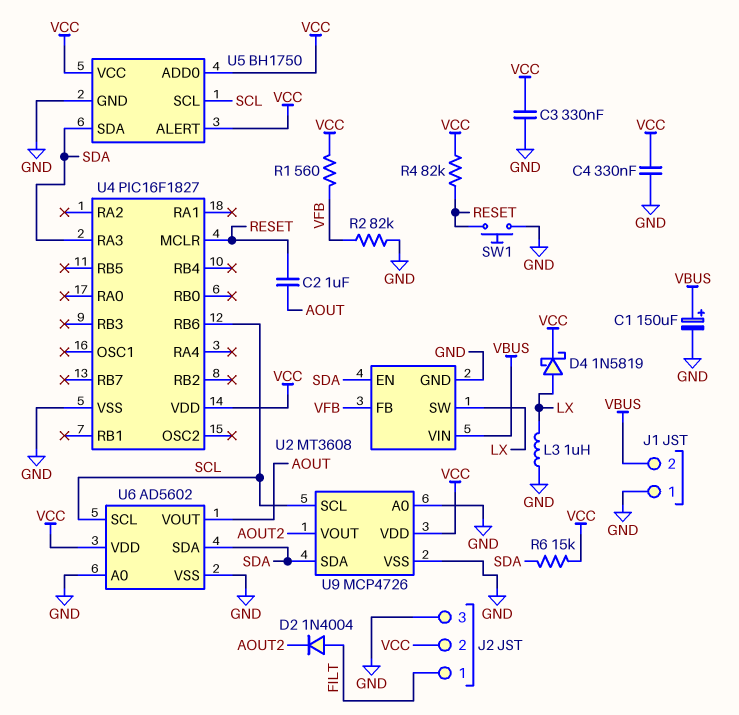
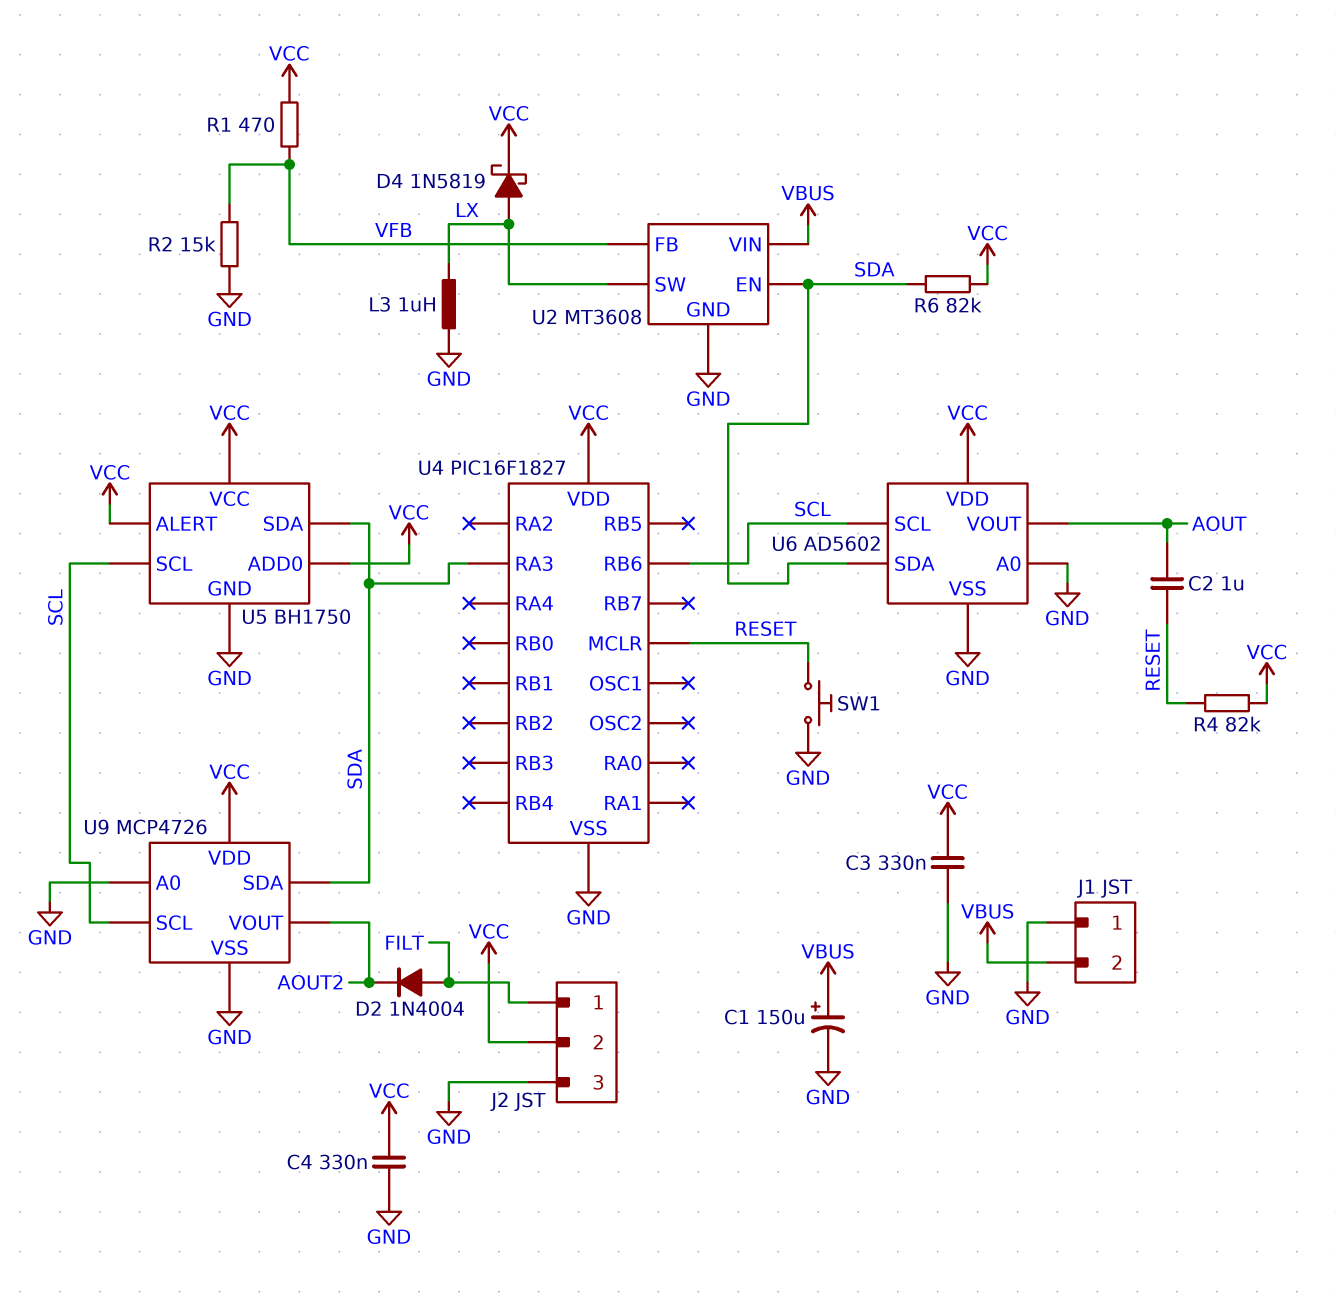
R1: 560 (VCC, VFB) -> 470 (VCC, VFB)
R2: 82k (GND, VFB) -> 15k (GND, VFB)
R6: 15k (SDA, VCC) -> 82k (SDA, VCC)

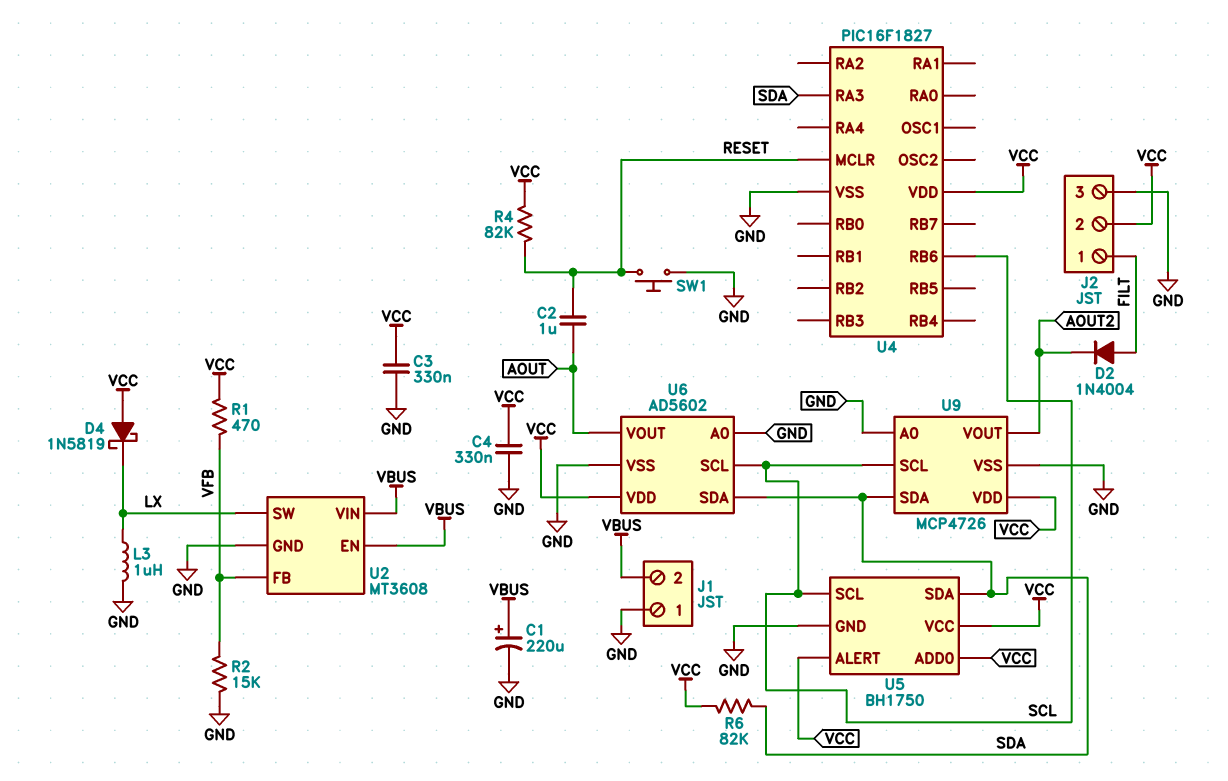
C1: 150uF (plus VBUS, minus GND) -> 220uF (plus VBUS, minus GND)
D4: schottky 1N5819 (A LX, K VCC) -> schottky 1N5819 (A VCC, K LX)
U2 pin EN: SDA -> VBUS

